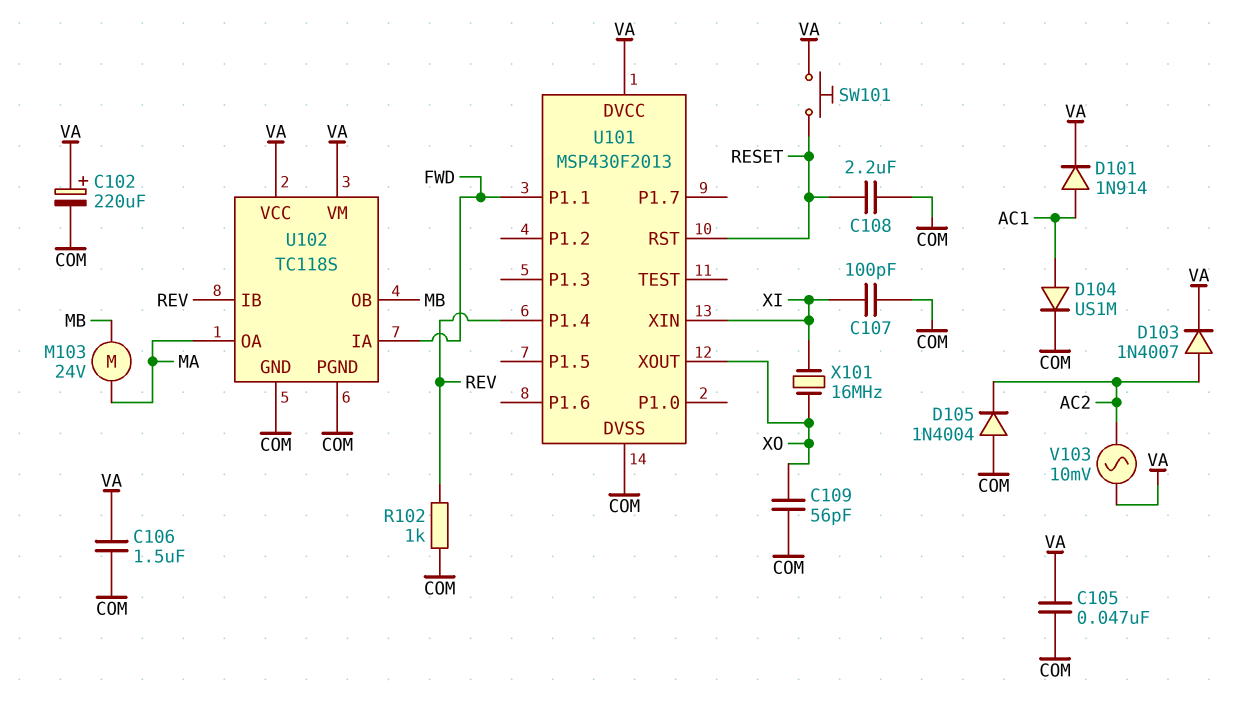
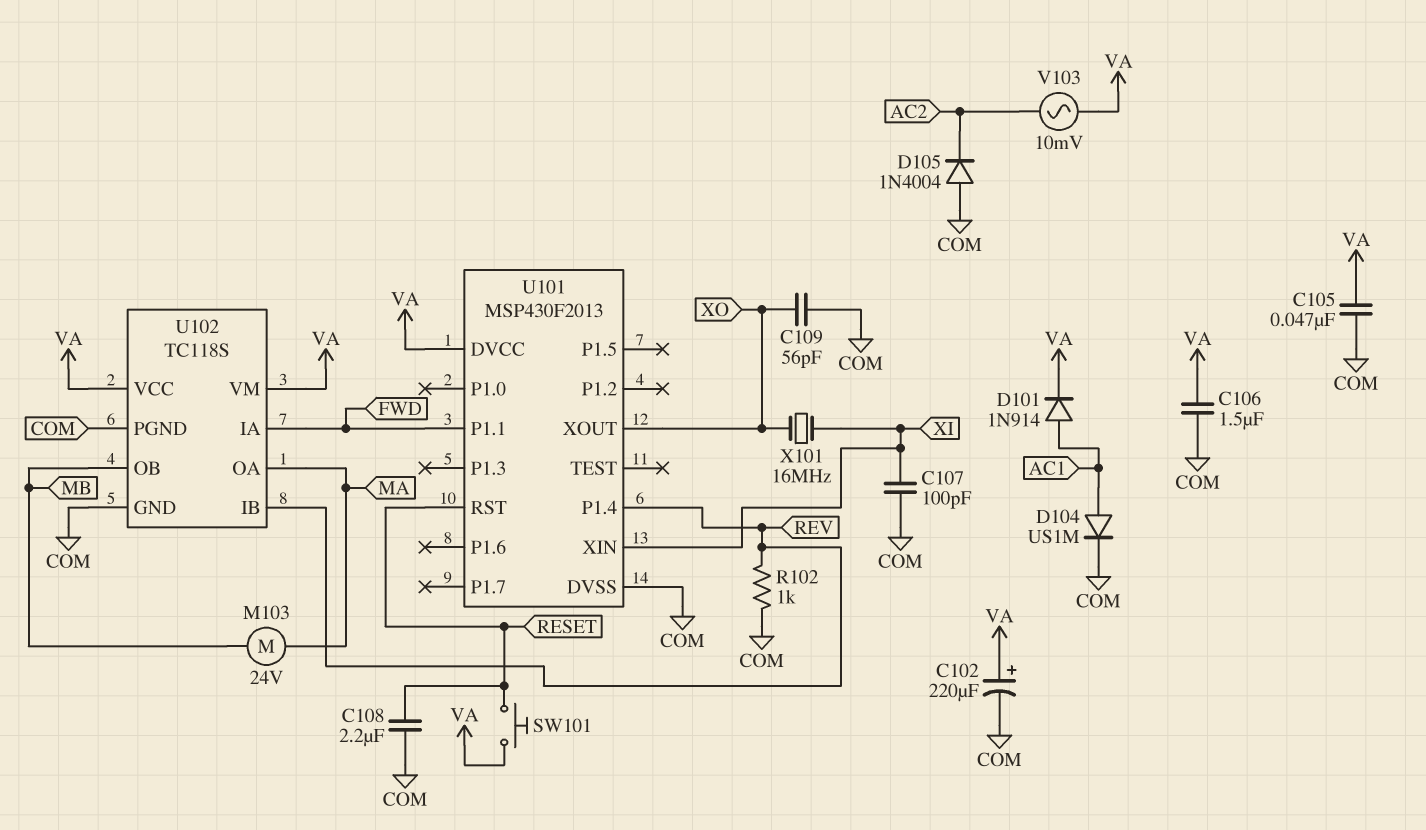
D103: diode 1N4007 (A AC2, K VA) -> none

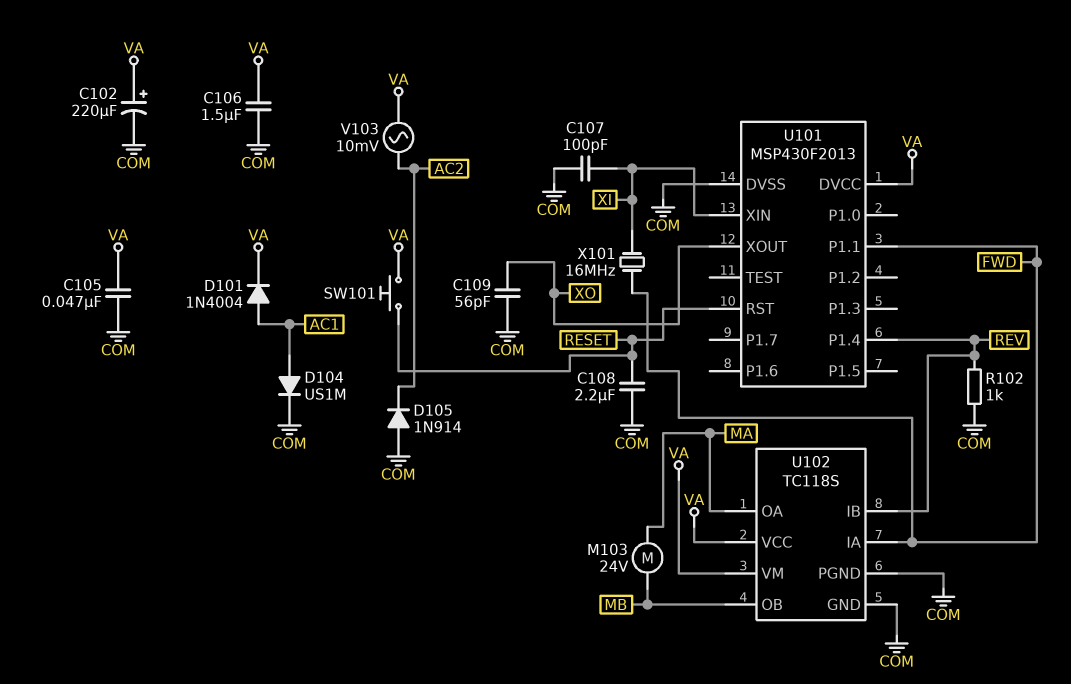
D101: diode 1N914 (A AC1, K VA) -> diode 1N4004 (A AC1, K VA)
D105: diode 1N4004 (A COM, K AC2) -> diode 1N914 (A COM, K AC2)
X101: 16MHz (XI, XO) -> 16MHz (FWD, XI)

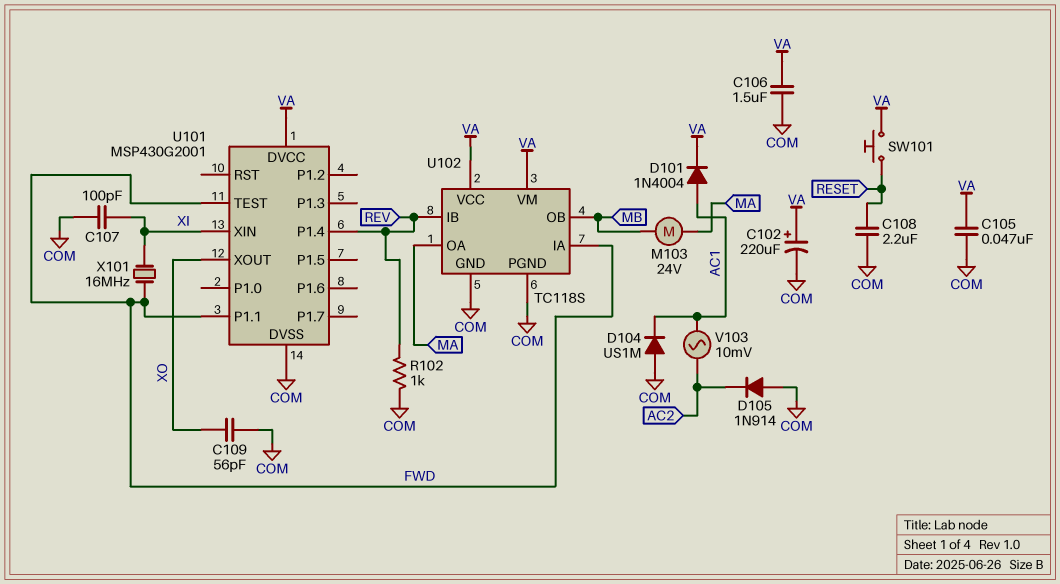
D104: diode US1M (A AC1, K COM) -> diode US1M (A COM, K AC1)
U101: MSP430F2013 -> MSP430G2001
U101 pin RST: RESET -> none
U101 pin TEST: none -> FWD
V103: AC 10mV (AC2, VA) -> AC 10mV (AC1, AC2)

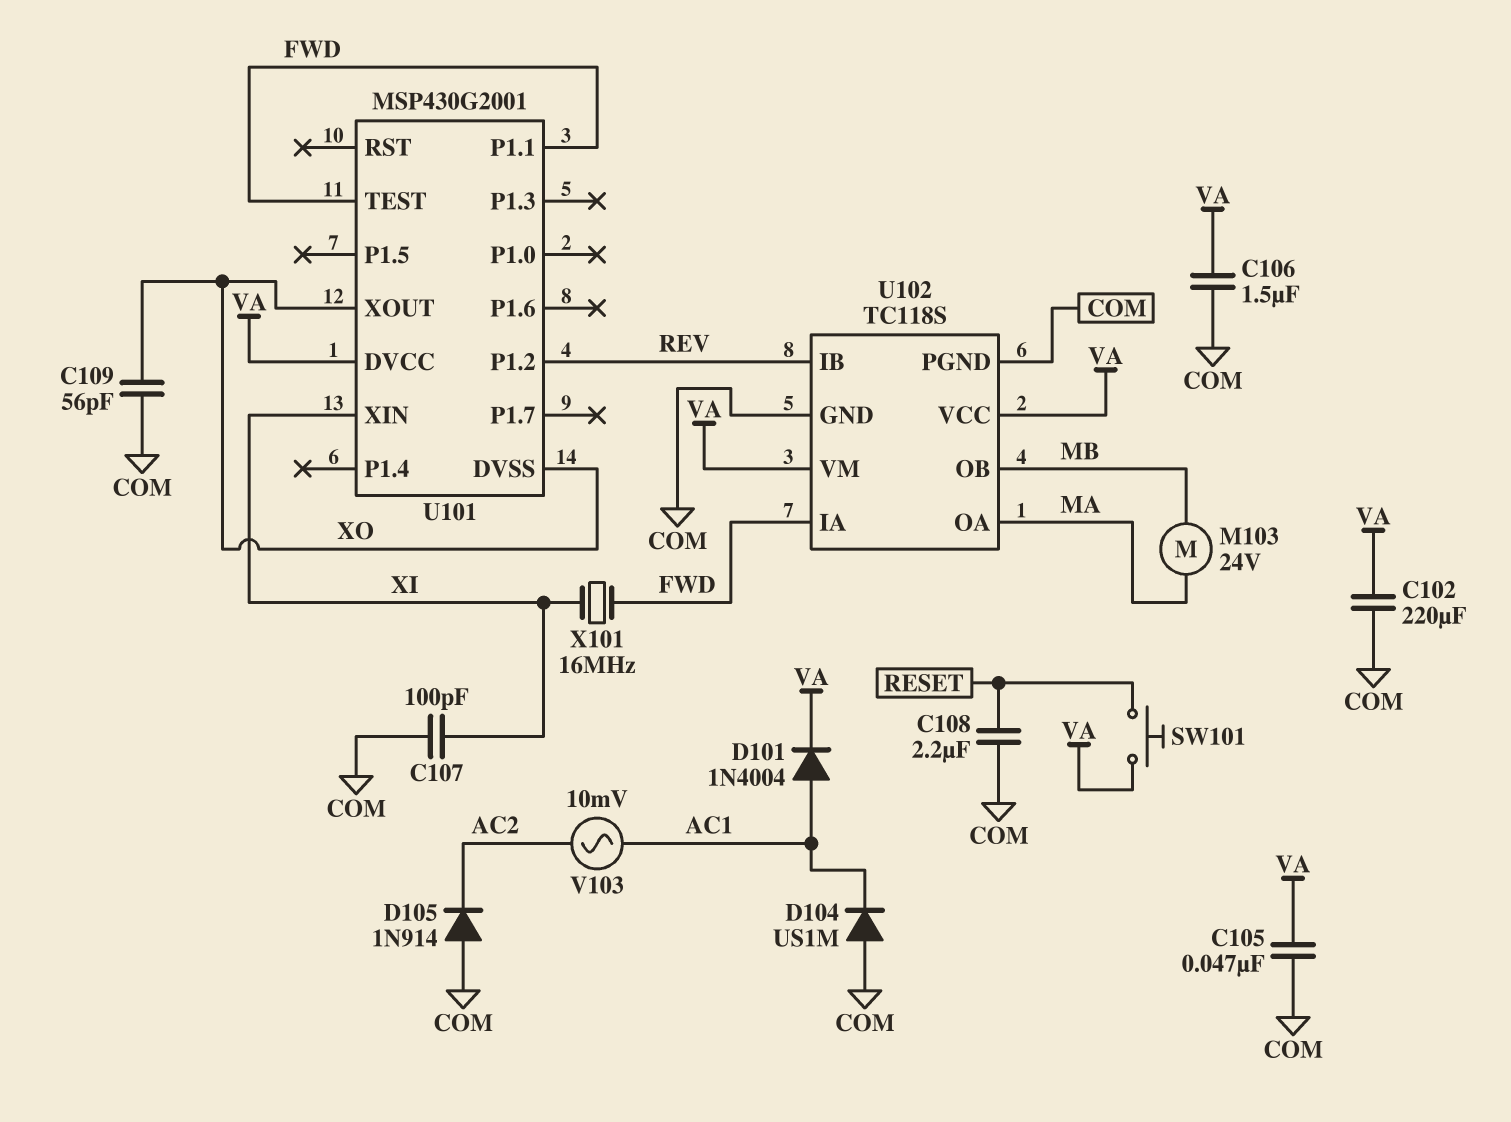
C102: 220uF (plus VA, minus COM) -> 220uF (COM, VA)
R102: 1k (COM, REV) -> none
U101 pin DVSS: COM -> XO
U101 pin P1.2: none -> REV
U101 pin P1.4: REV -> none

